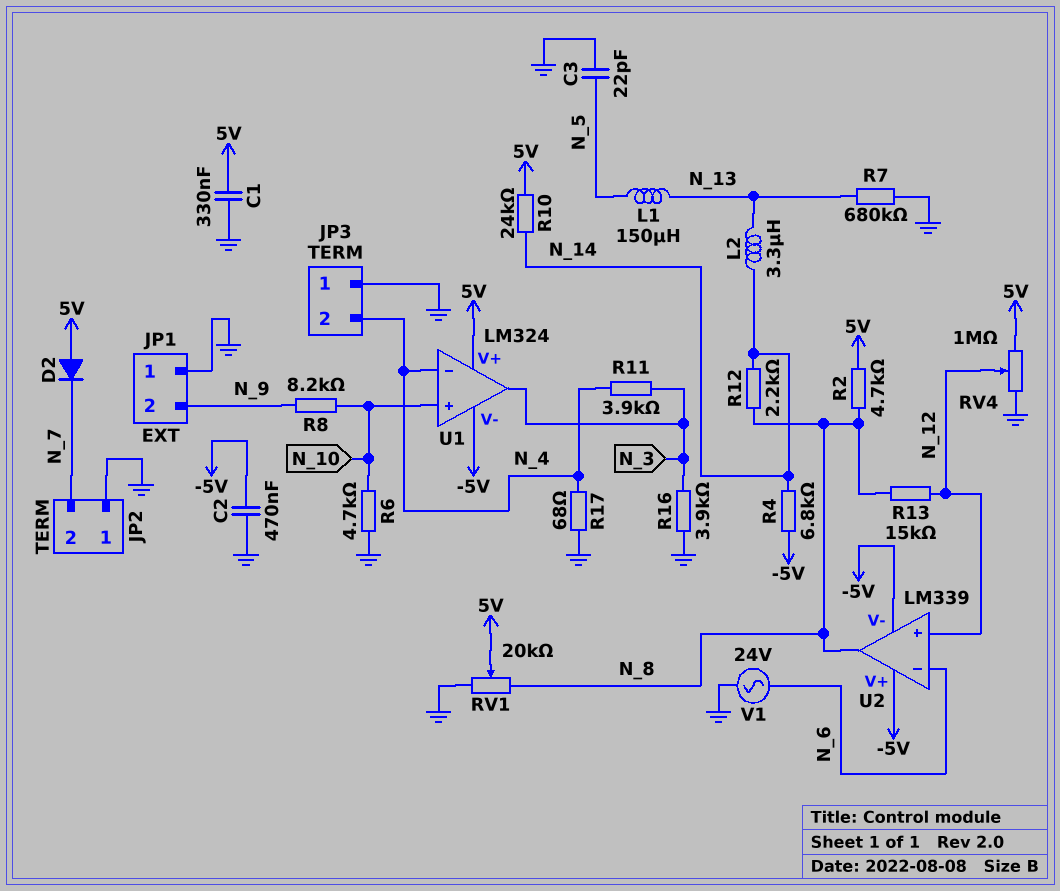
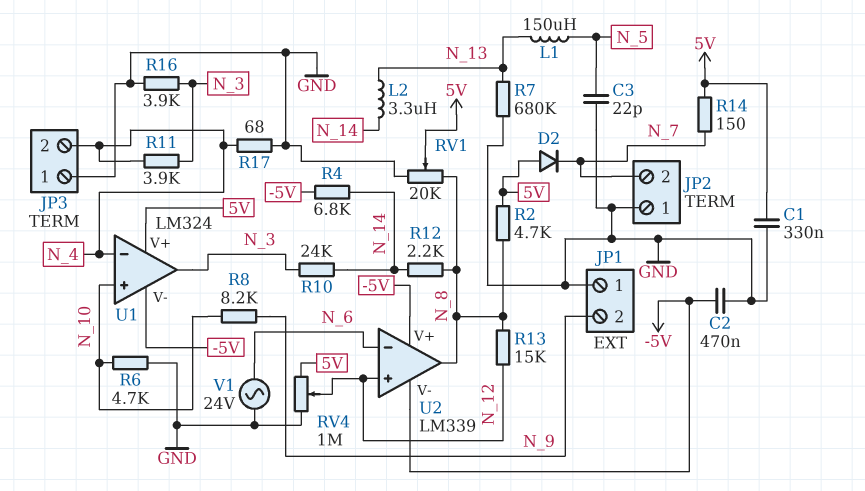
R10: 24k (5V, N_14) -> 24k (N_3, N_14)
R14: none -> 150 (5V, N_7)

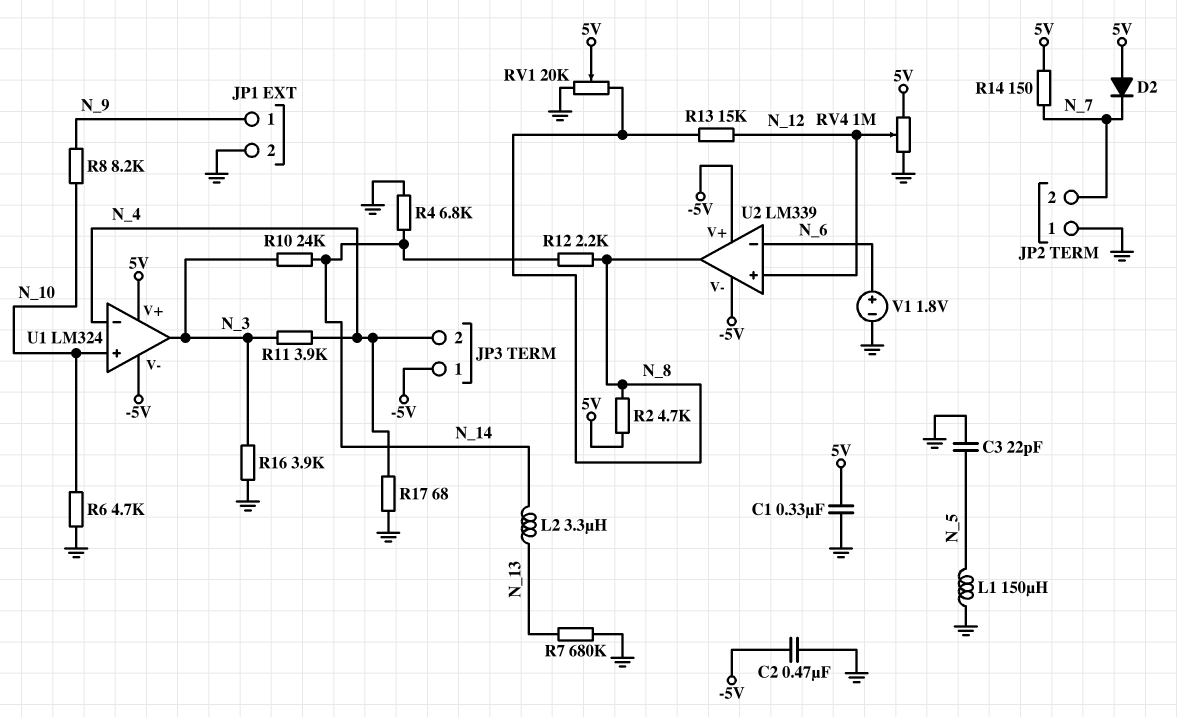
JP1 pin 1: GND -> N_9
JP1 pin 2: N_9 -> GND
JP3 pin 1: GND -> -5V
L1: 150uH (N_5, N_13) -> 150uH (GND, N_5)
R4: 6.8k (-5V, N_14) -> 6.8k (GND, N_14)
V1: AC 24V (GND, N_6) -> 1.8V (plus N_6, minus GND)

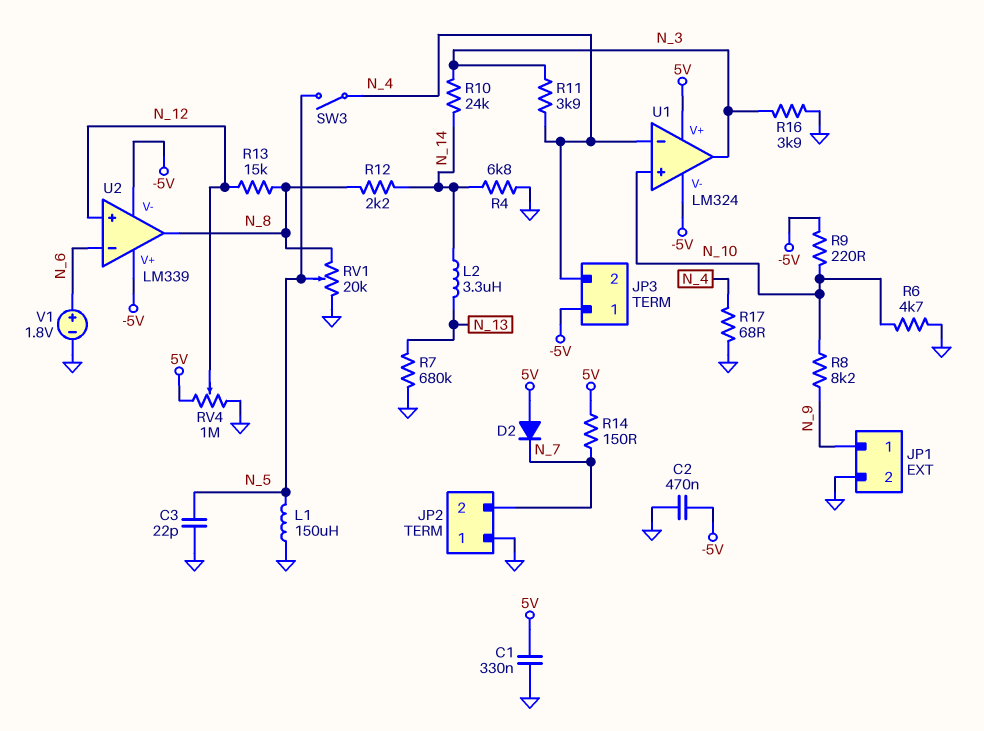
R2: 4.7k (5V, N_8) -> none
R9: none -> 220 (-5V, N_10)
RV1: 20k (GND, N_8, wiper 5V) -> 20k (GND, N_8, wiper N_5)
SW3: none -> switch (N_4, N_5)

